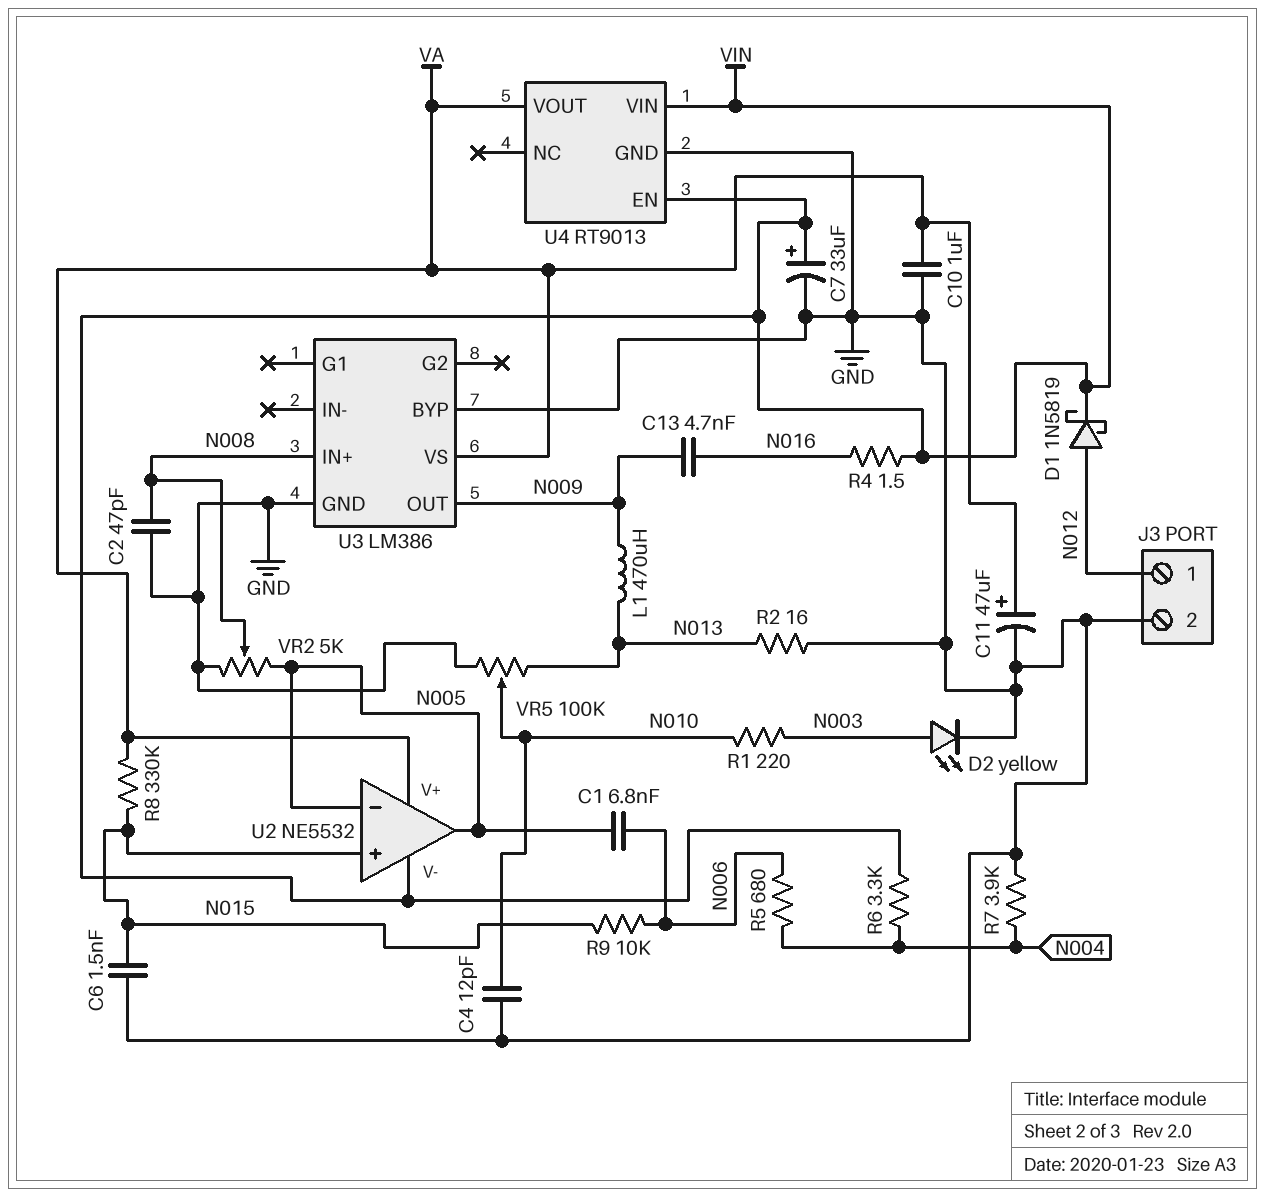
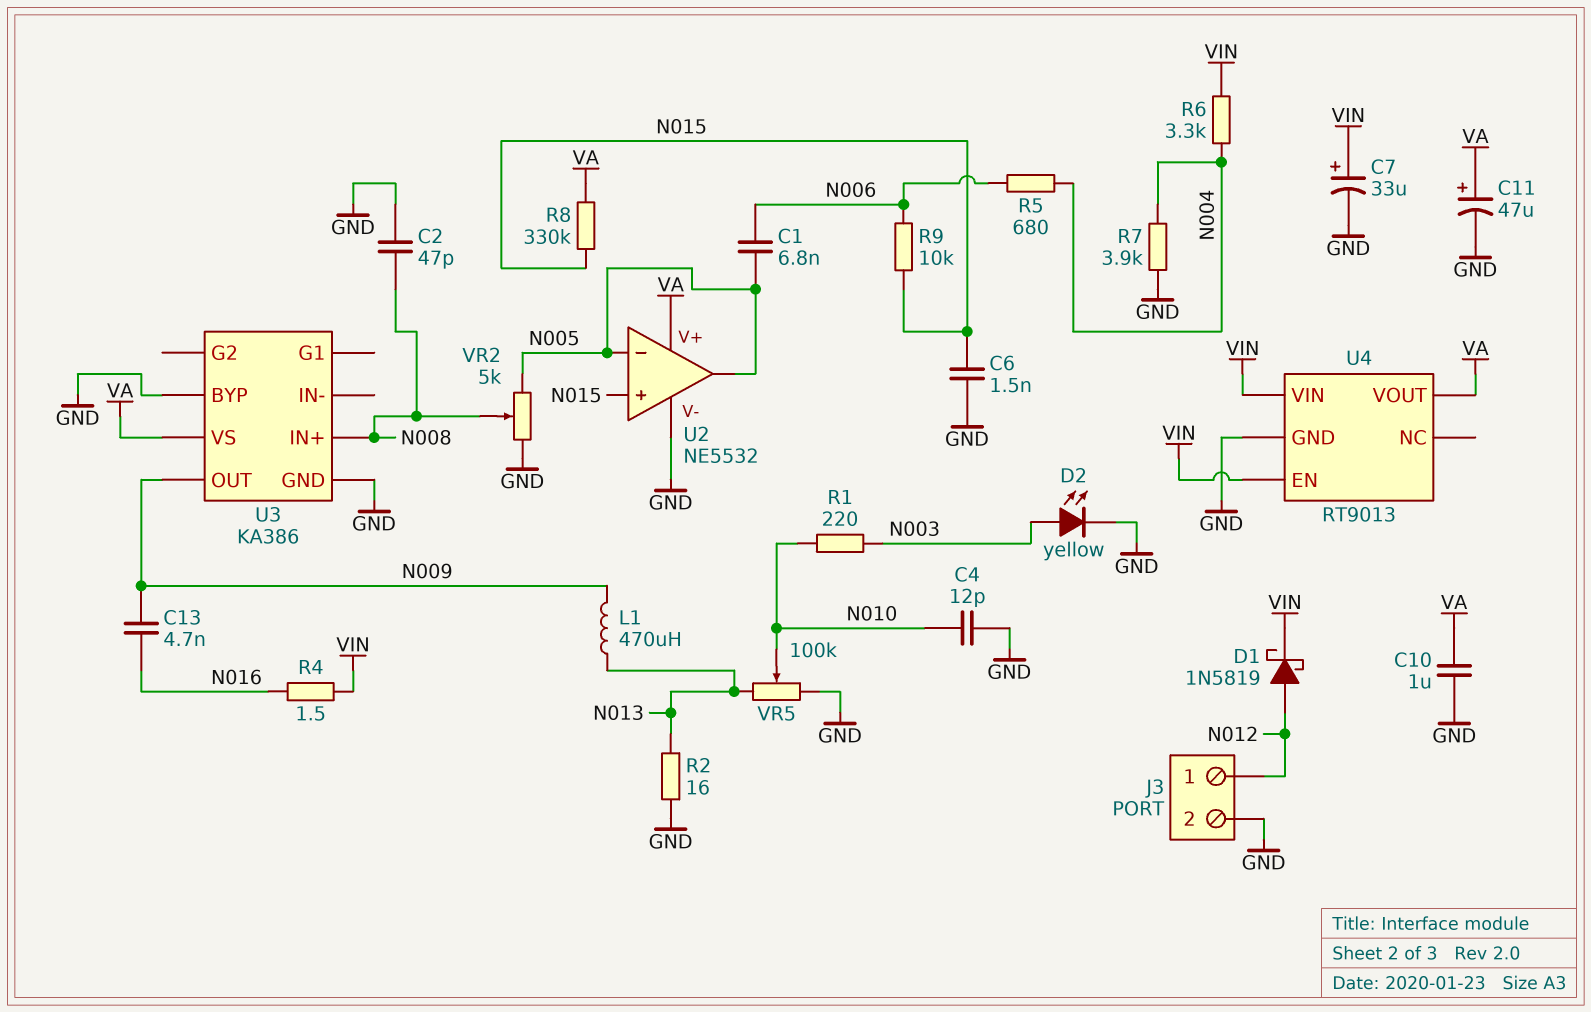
U2 pin V-: VIN -> GND
U3: LM386 -> KA386

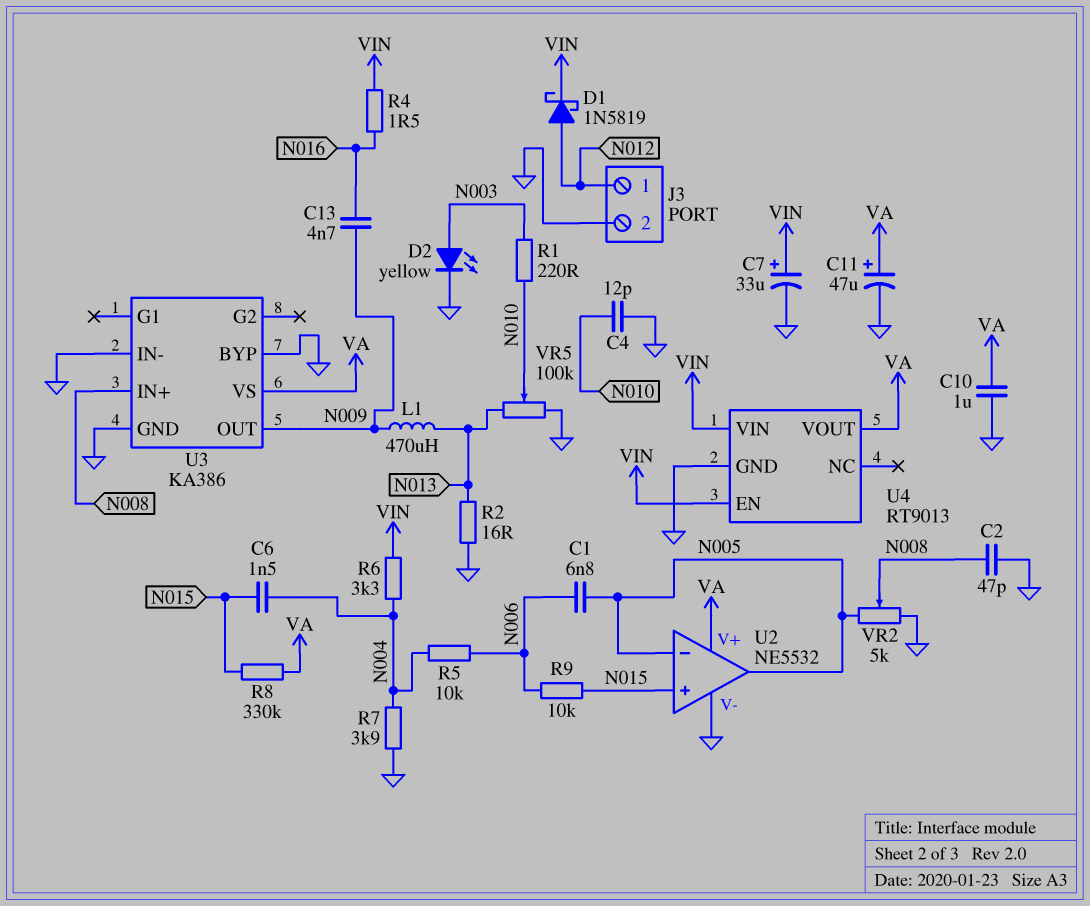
C6: 1.5nF (GND, N015) -> 1.5nF (N004, N015)
R5: 680 (N004, N006) -> 10k (N004, N006)
U3 pin IN-: none -> GND

